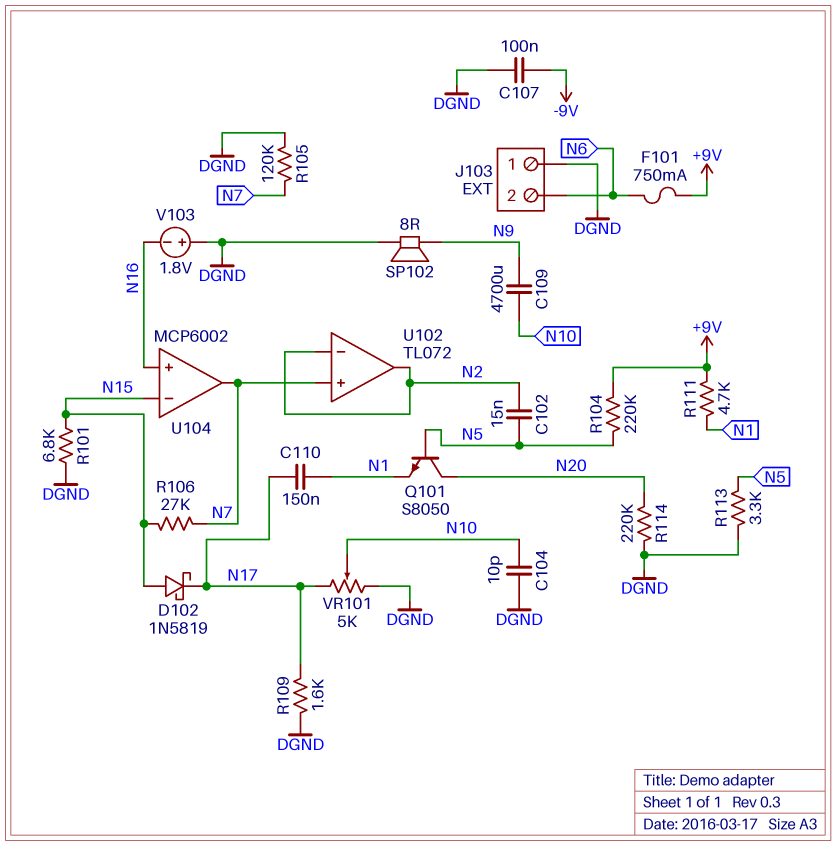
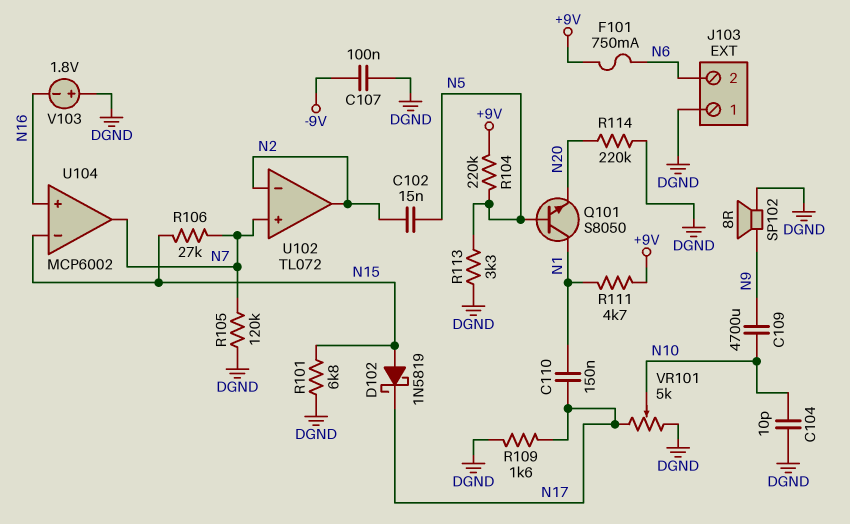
Q101: NPN S8050 (B N5, C N20, E N1) -> NPN S8050 (B N5, C N1, E N20)

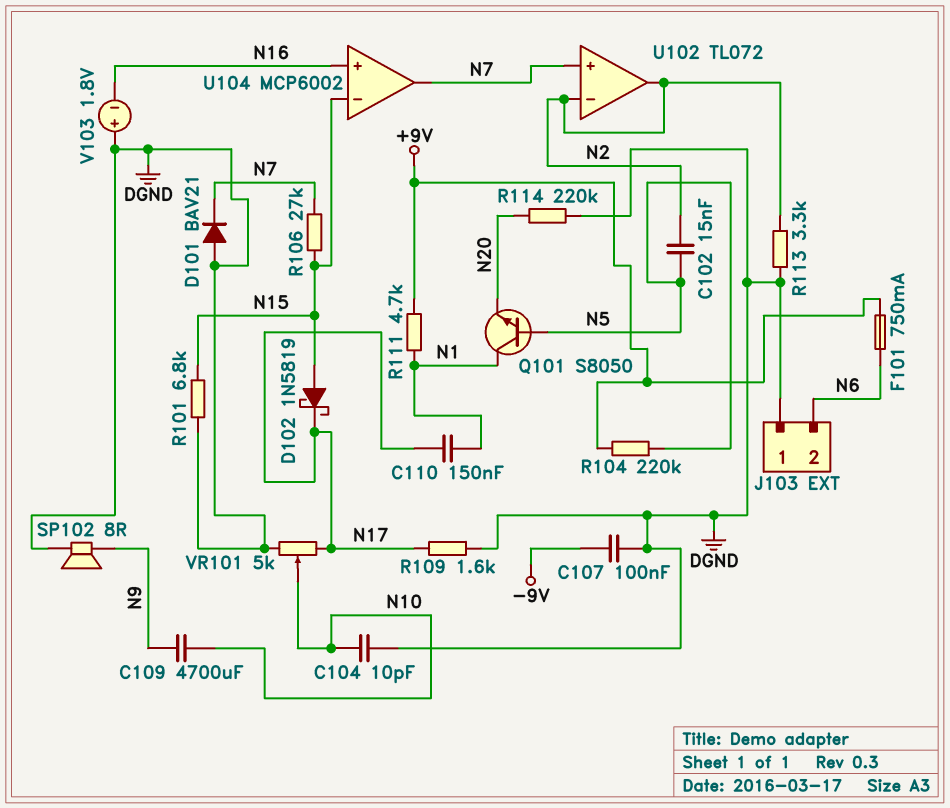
D101: none -> diode BAV21 (A DGND, K N7)
R105: 120k (DGND, N7) -> none
R113: 3.3k (DGND, N5) -> 3.3k (DGND, N2)

